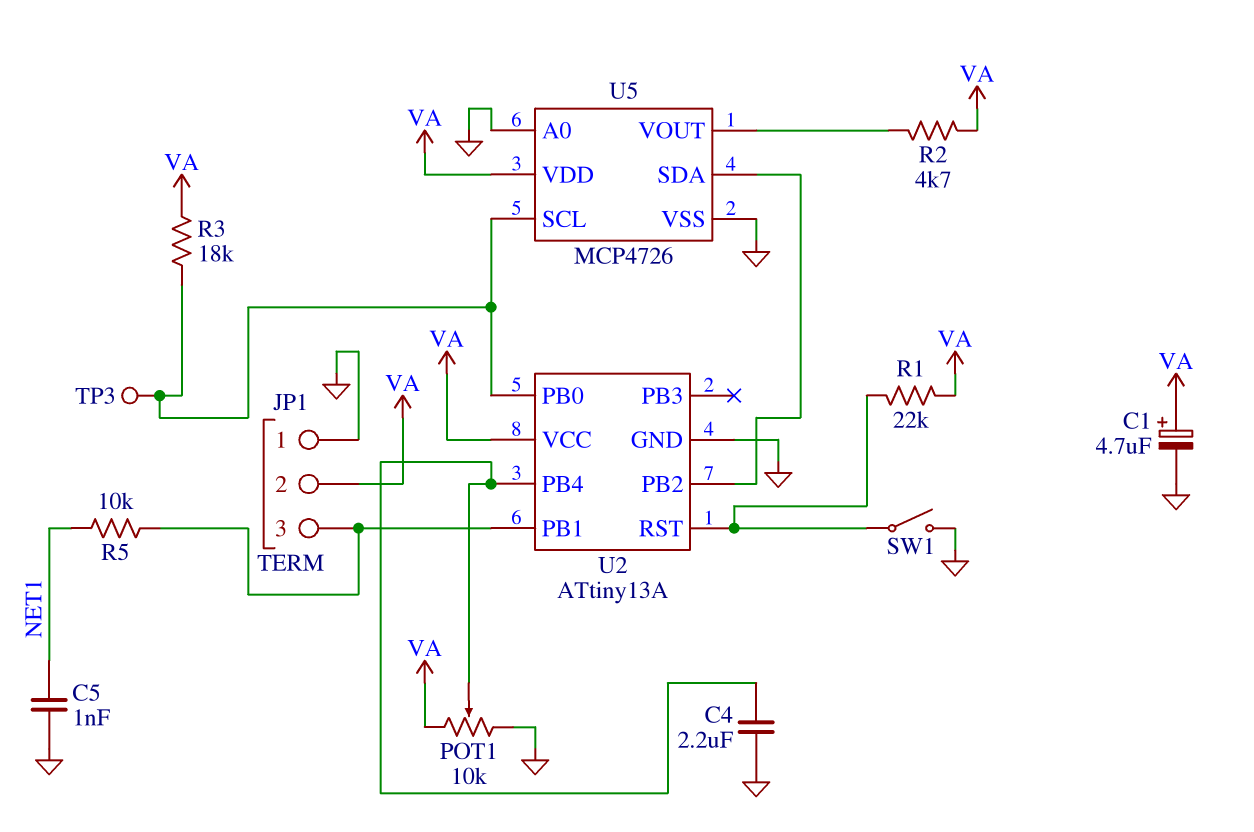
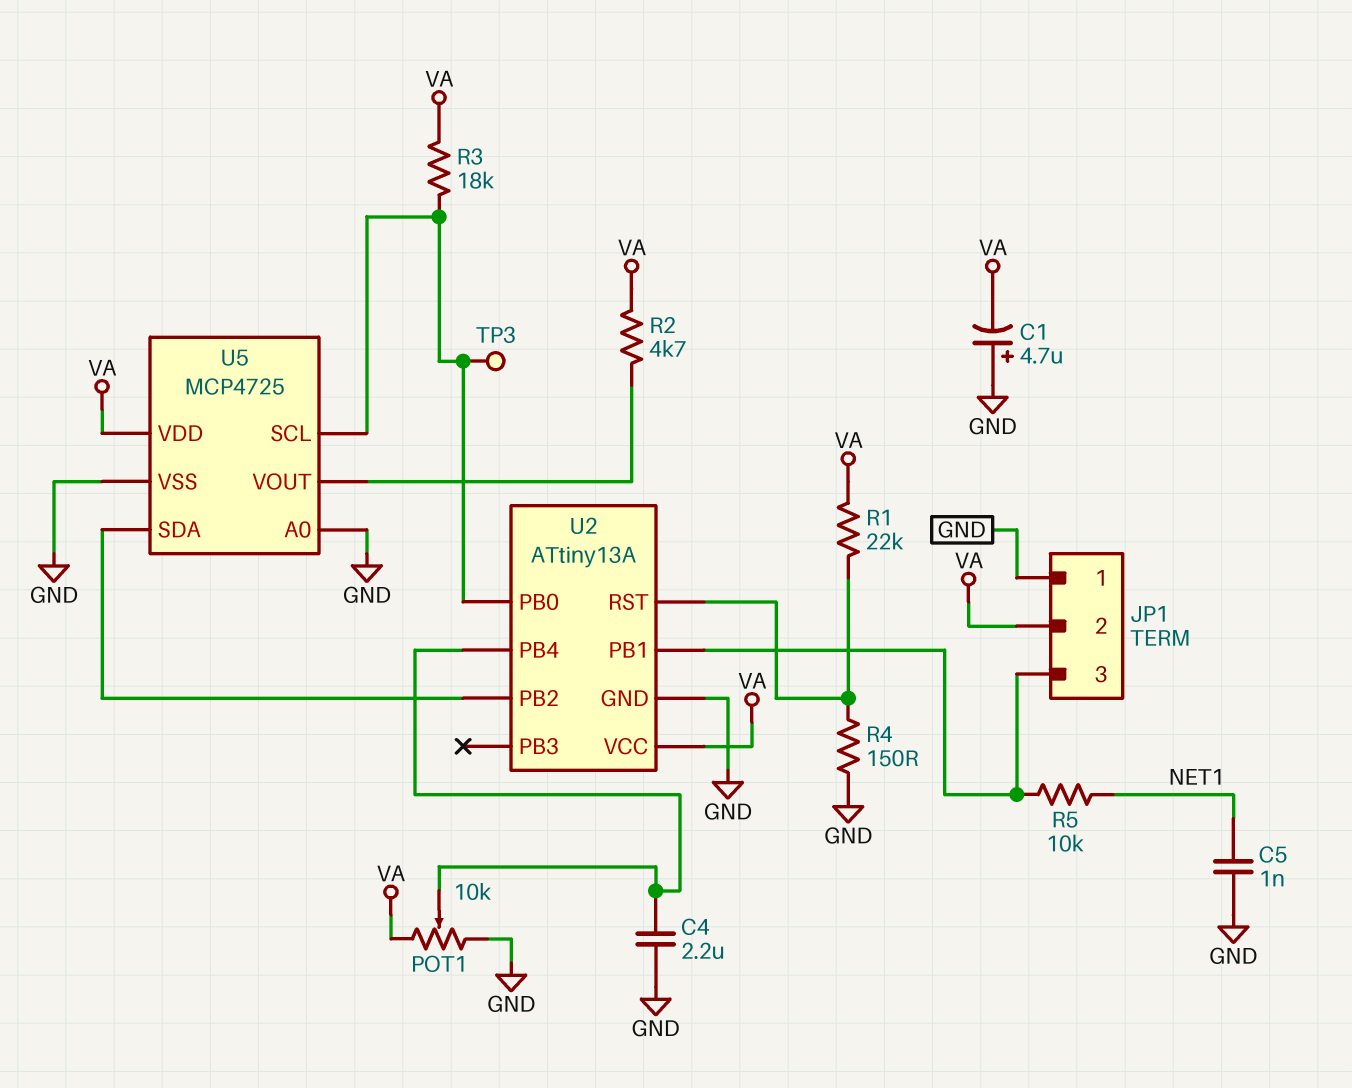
C1: 4.7uF (plus VA, minus GND) -> 4.7uF (plus GND, minus VA)
R4: none -> 150 (GND, U2/RST)
SW1: switch (GND, U2/RST) -> none
U5: MCP4726 -> MCP4725

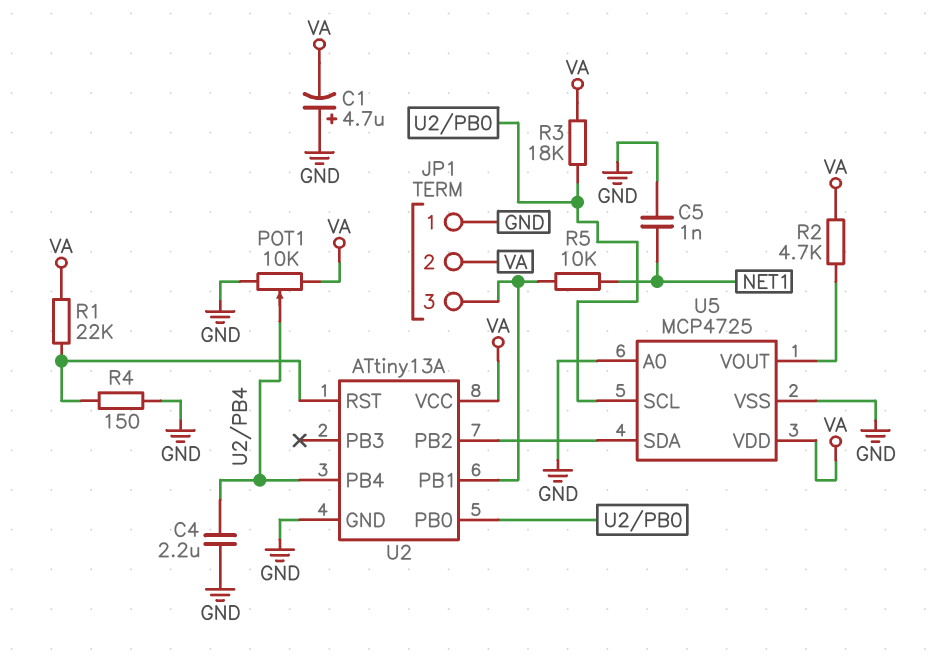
TP3: test point (U2/PB0) -> none

